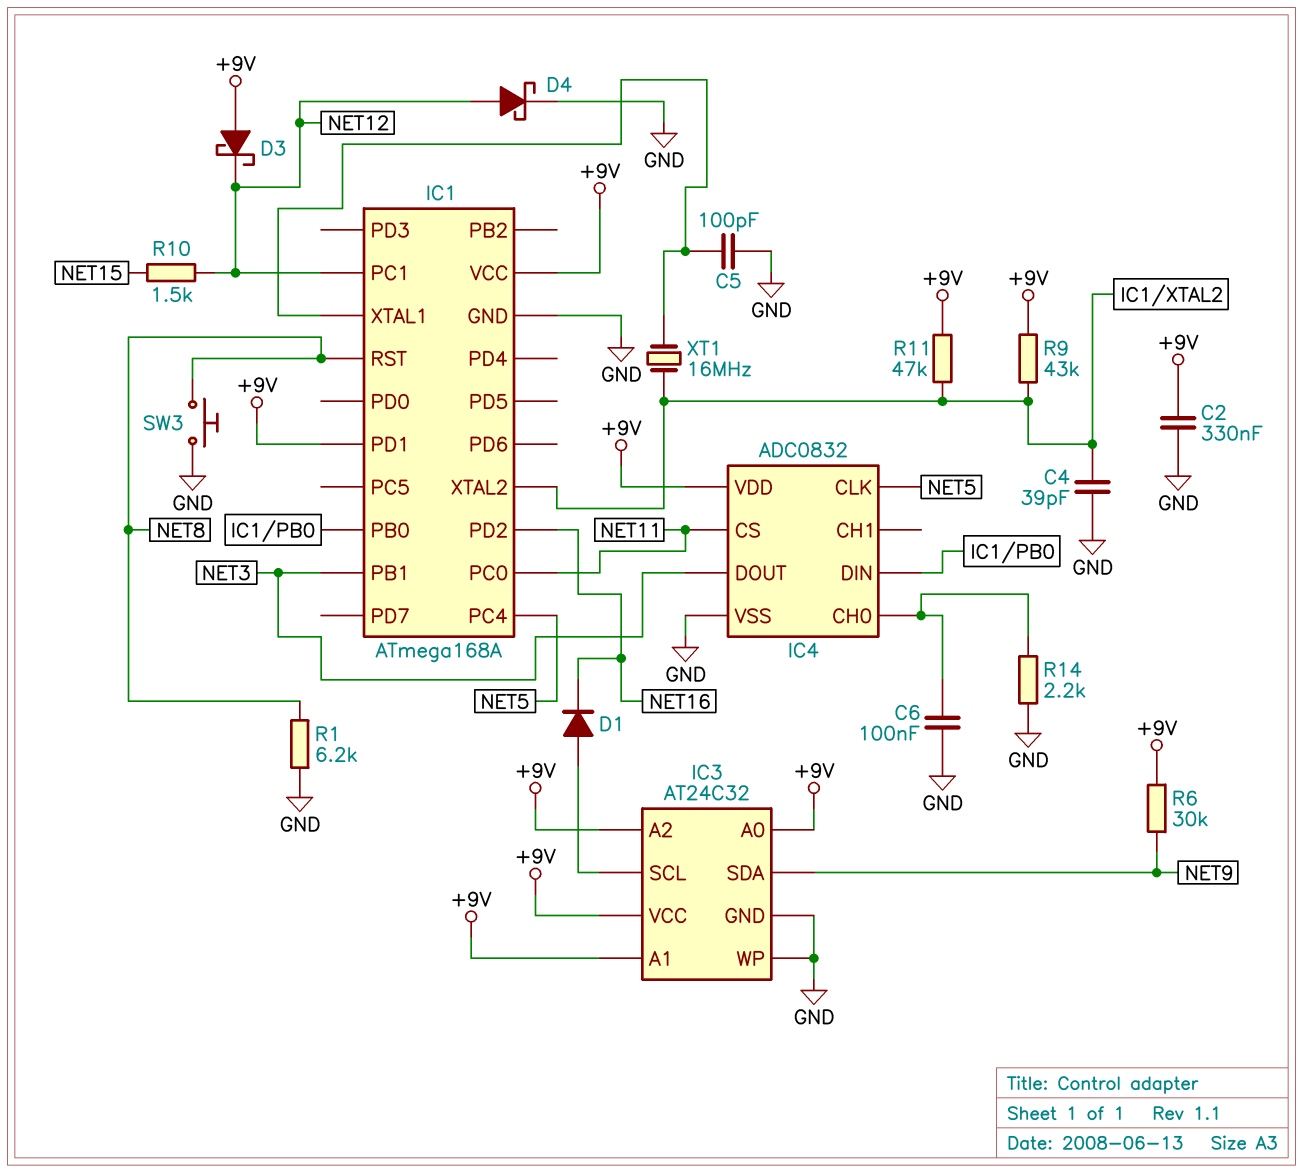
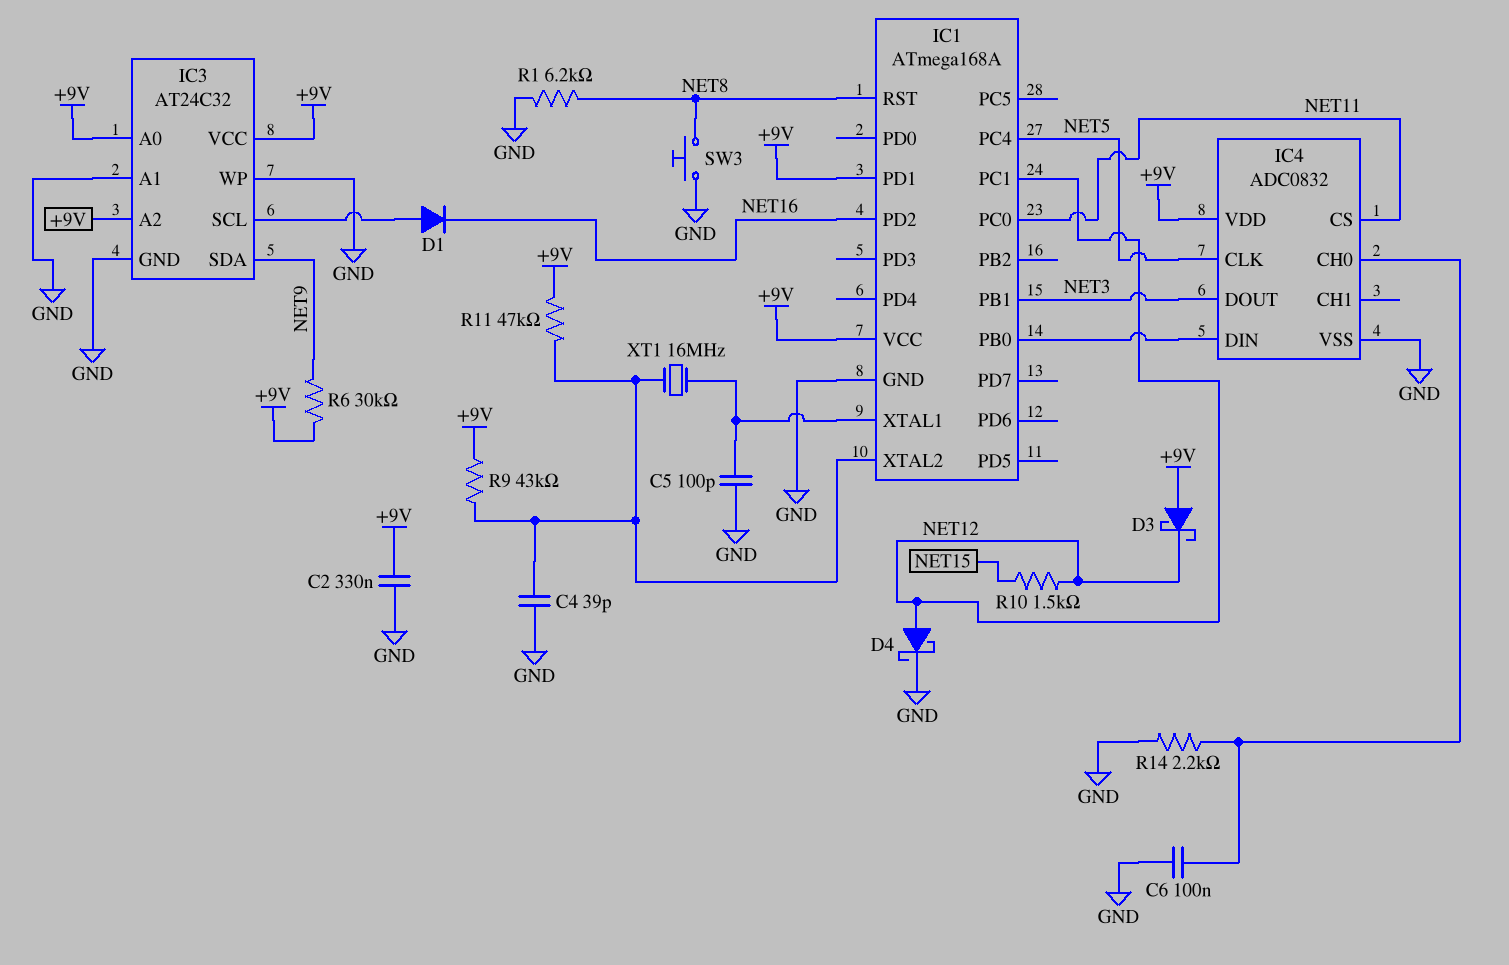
IC3 pin A1: +9V -> GND

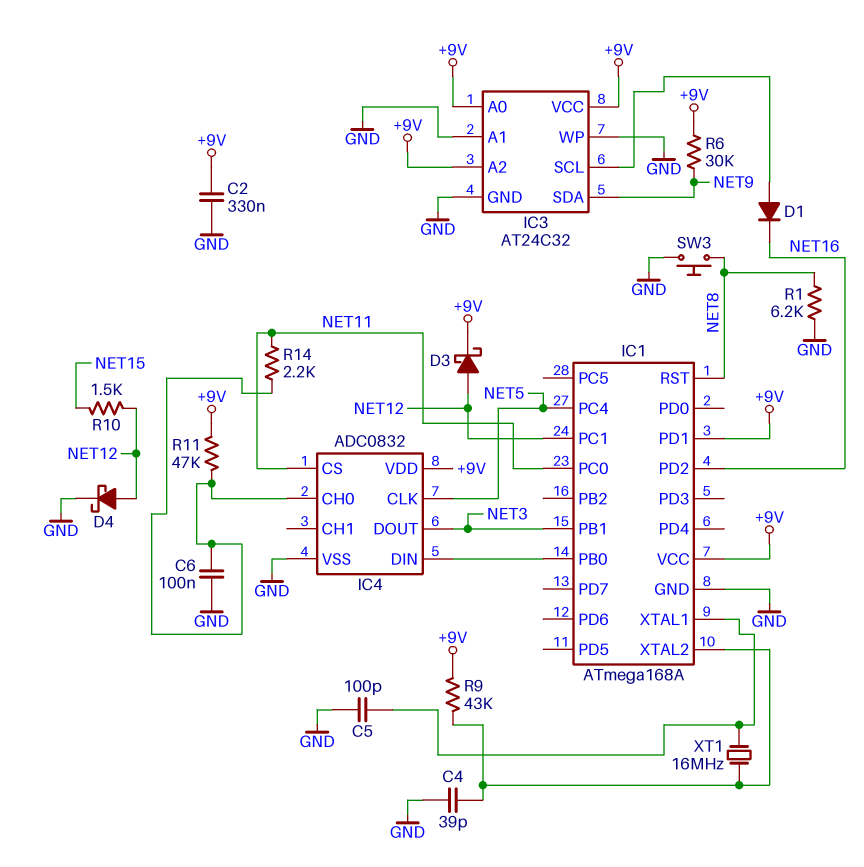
D3: schottky (A +9V, K NET12) -> schottky (A NET12, K +9V)
R11: 47k (+9V, IC1/XTAL2) -> 47k (+9V, IC4/CH0)
R14: 2.2k (GND, IC4/CH0) -> 2.2k (IC4/CH0, NET11)

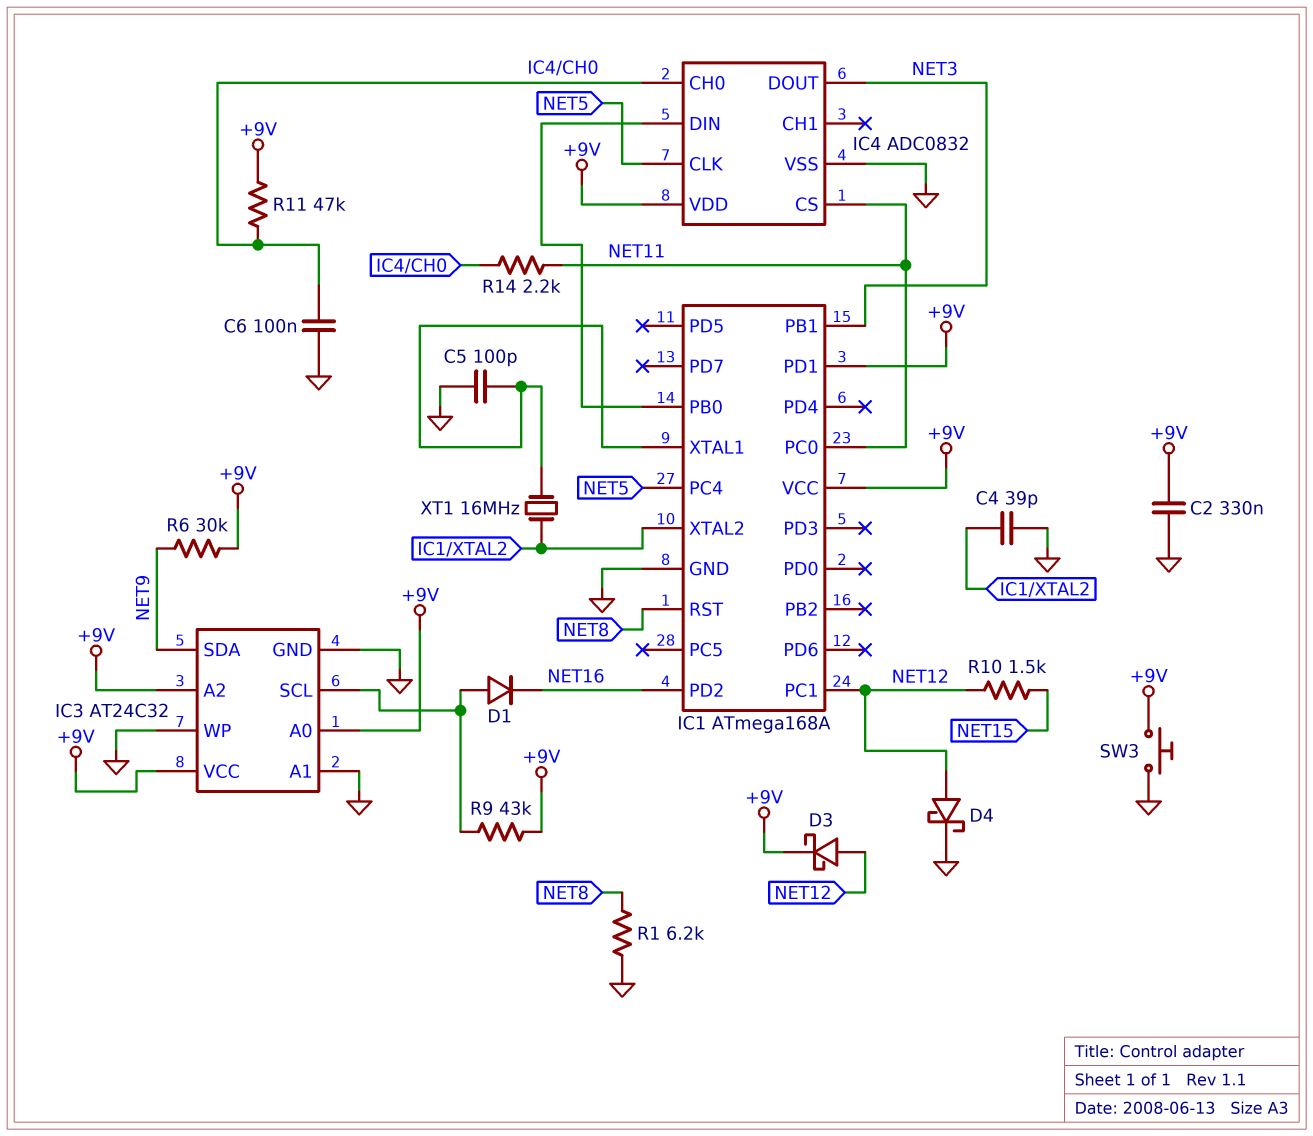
R9: 43k (+9V, IC1/XTAL2) -> 43k (+9V, IC3/SCL)
SW3: button (GND, NET8) -> button (+9V, GND)

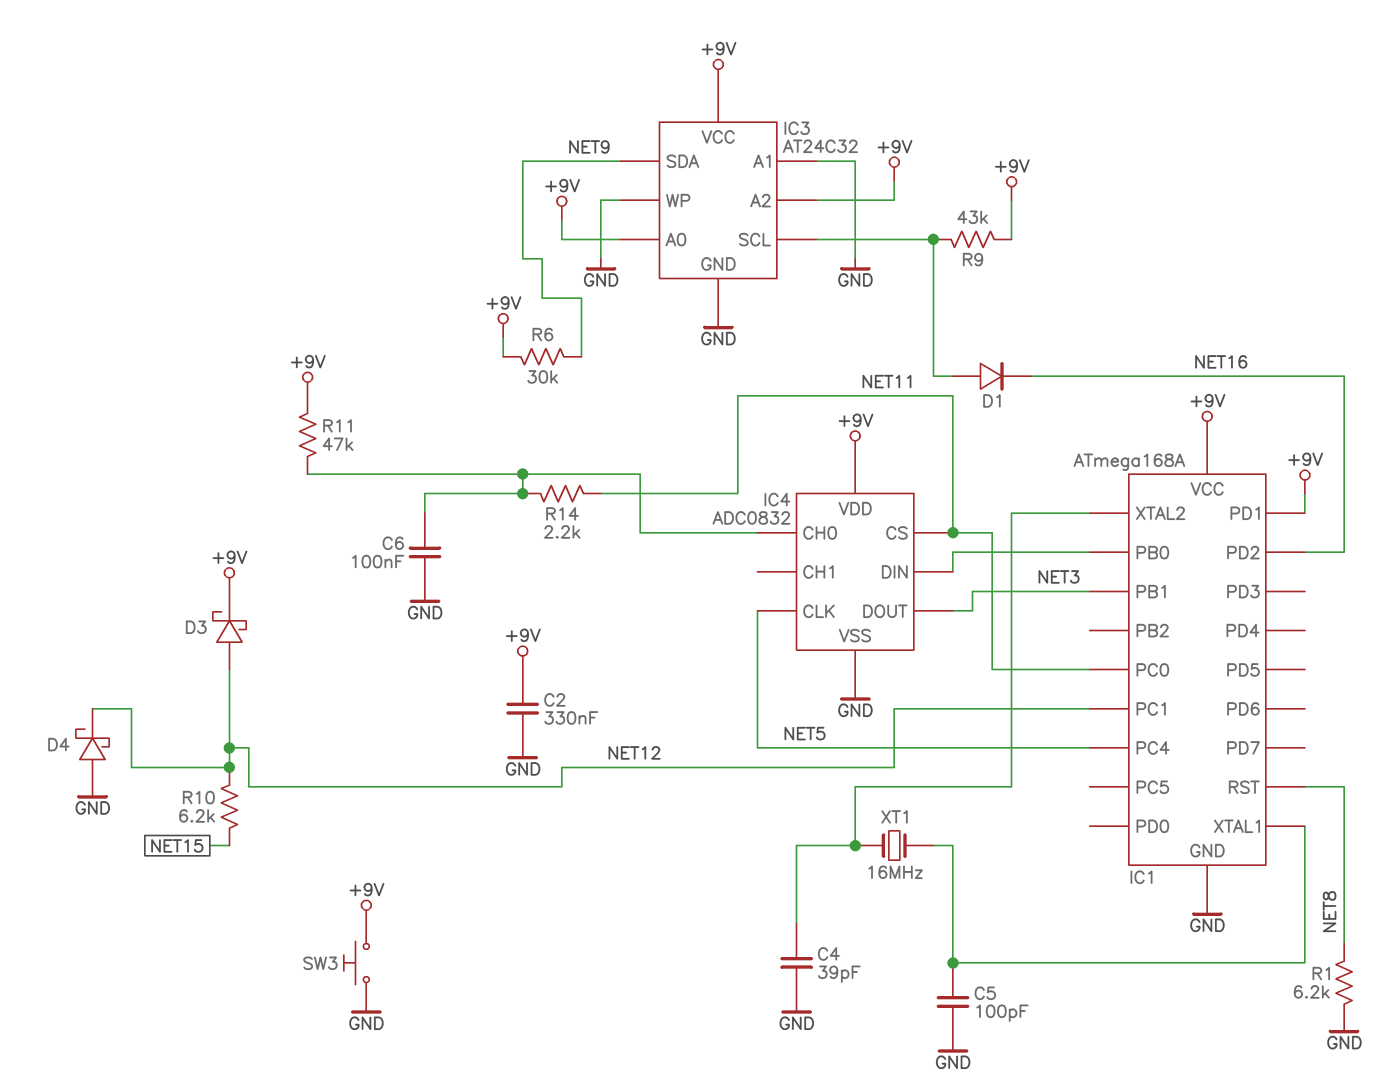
D4: schottky (A NET12, K GND) -> schottky (A GND, K NET12)
R10: 1.5k (NET12, NET15) -> 6.2k (NET12, NET15)

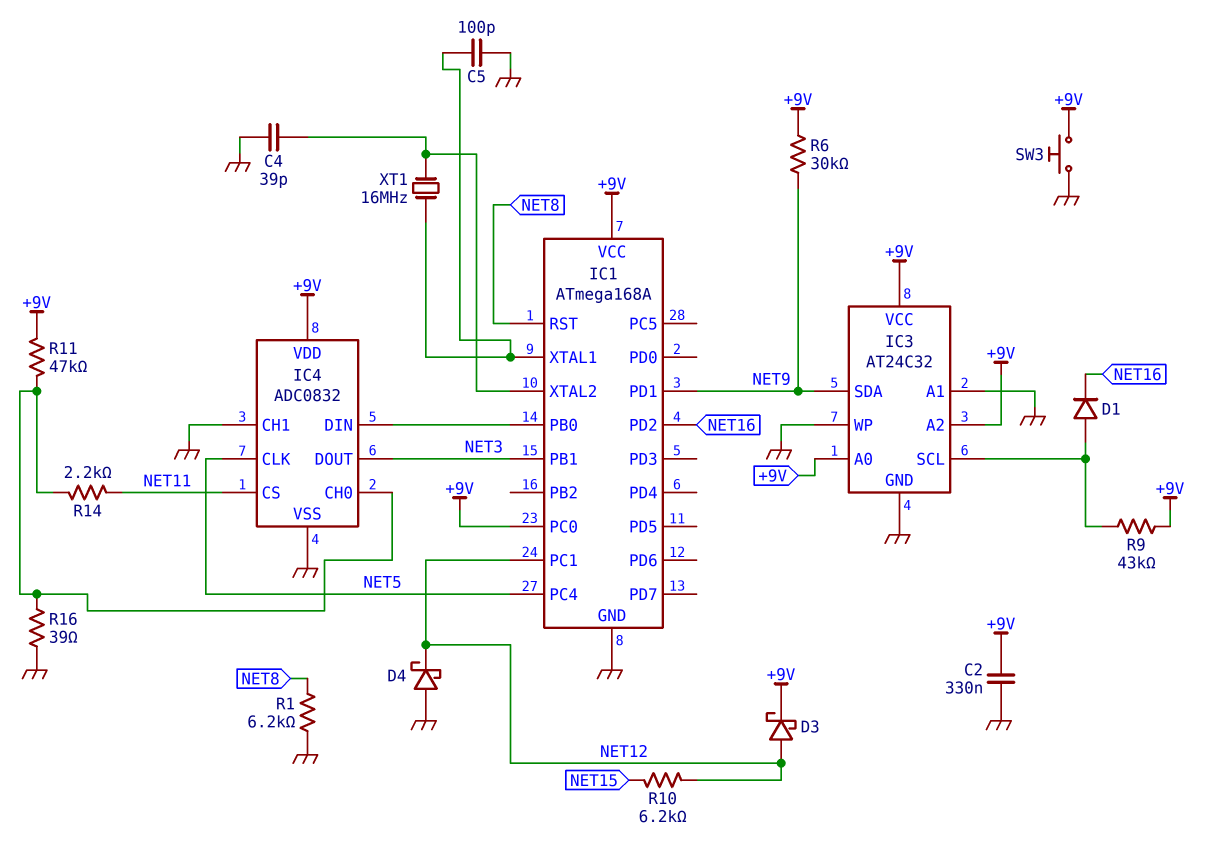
C6: 100nF (GND, IC4/CH0) -> none
IC1 pin PC0: NET11 -> +9V
IC1 pin PD1: +9V -> NET9
IC4 pin CH1: none -> GND
R16: none -> 39 (GND, IC4/CH0)

